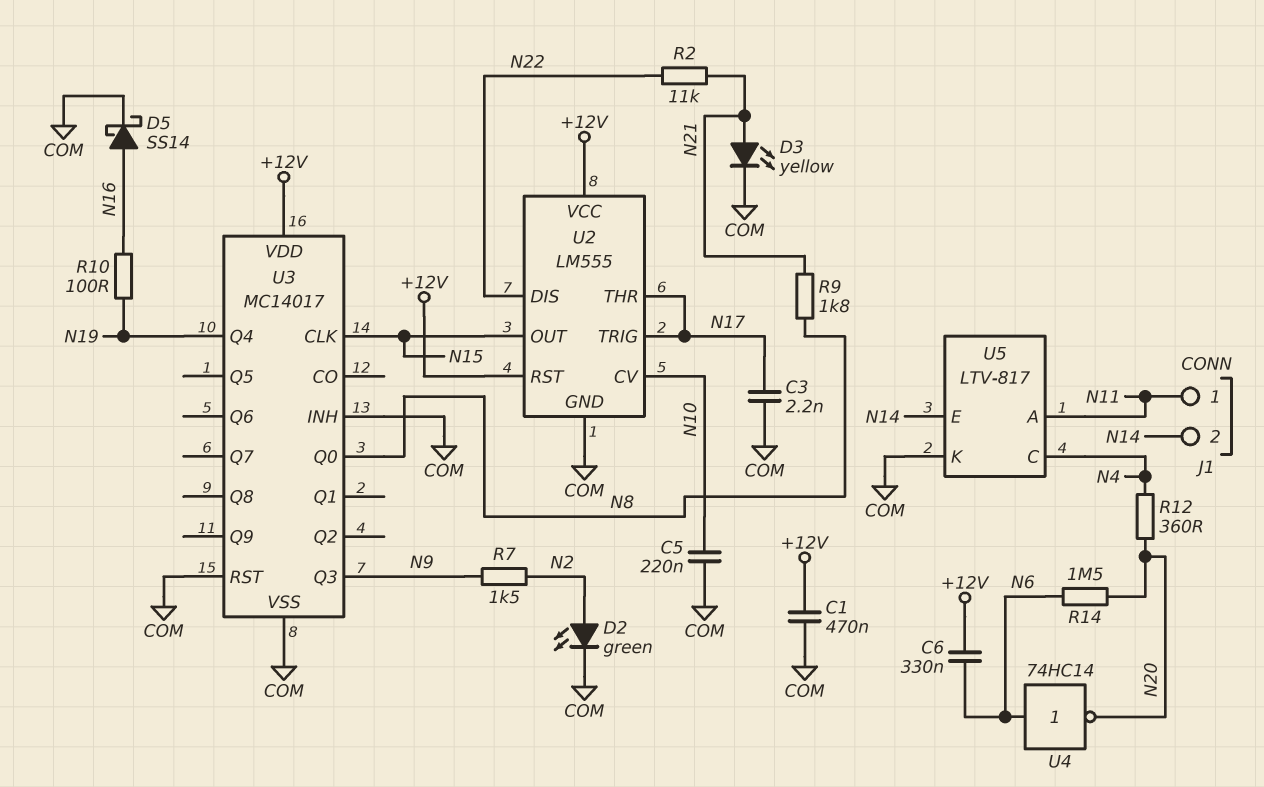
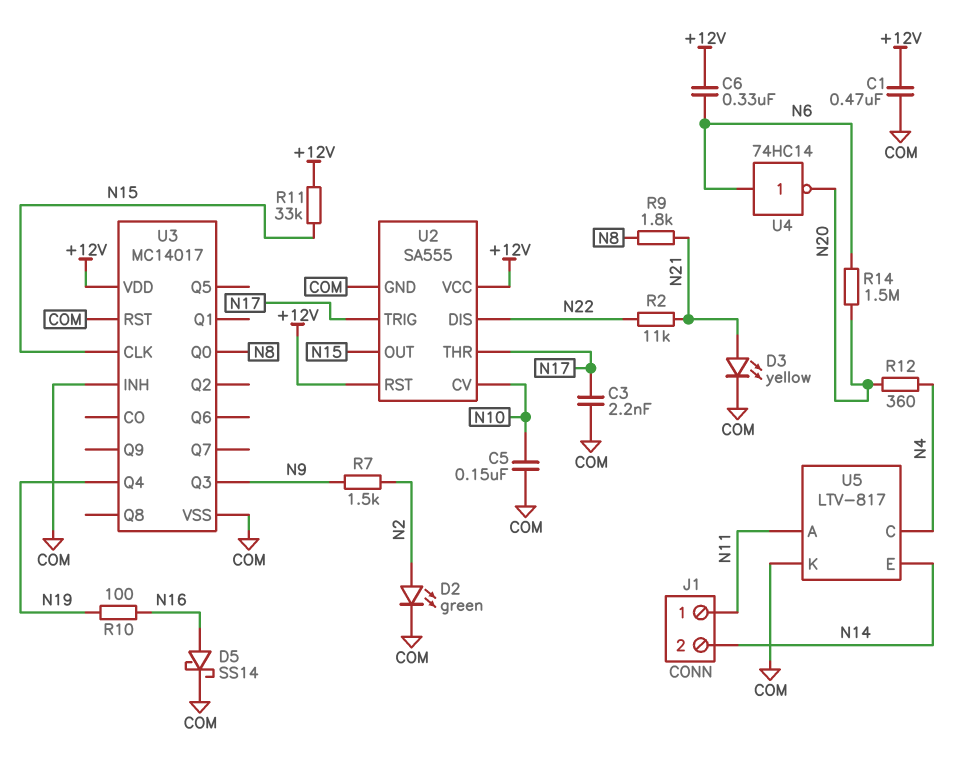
C5: 220nF (COM, N10) -> 150nF (COM, N10)
R11: none -> 33k (+12V, N15)
U2: LM555 -> SA555

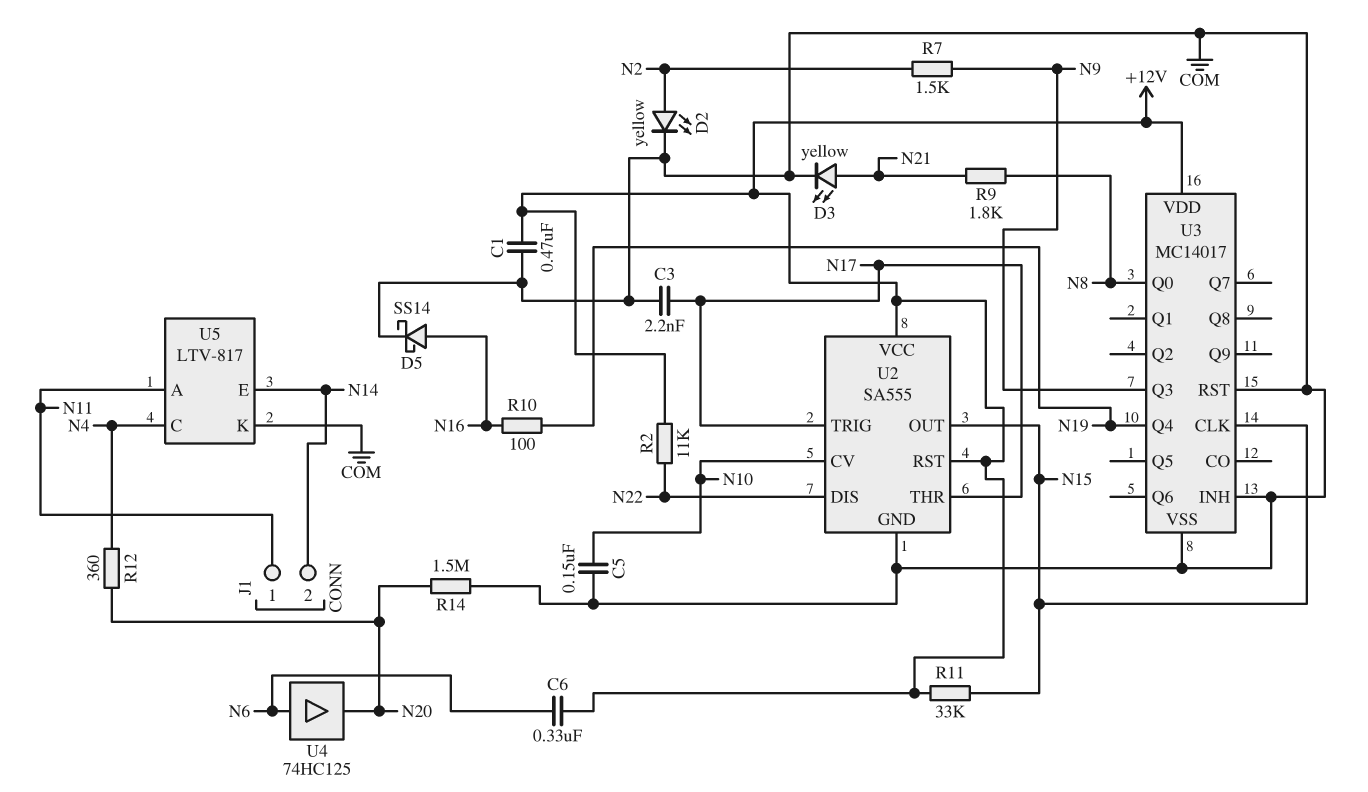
D2: LED green (A N2, K COM) -> LED yellow (A N2, K COM)
R2: 11k (N21, N22) -> 11k (+12V, N22)
R14: 1.5M (N6, N20) -> 1.5M (COM, N20)
U4: NOT 74HC14 (in N6, out N20) -> buffer 74HC125 (in N6, out N20)

